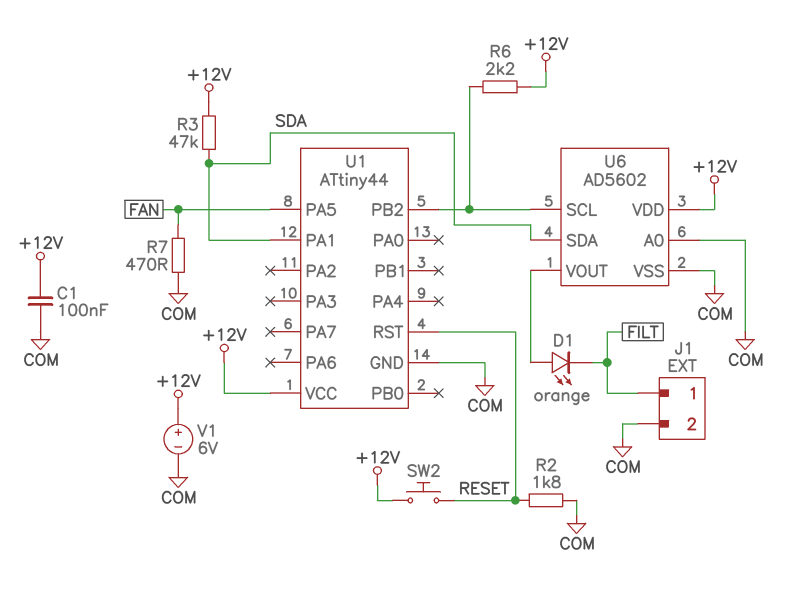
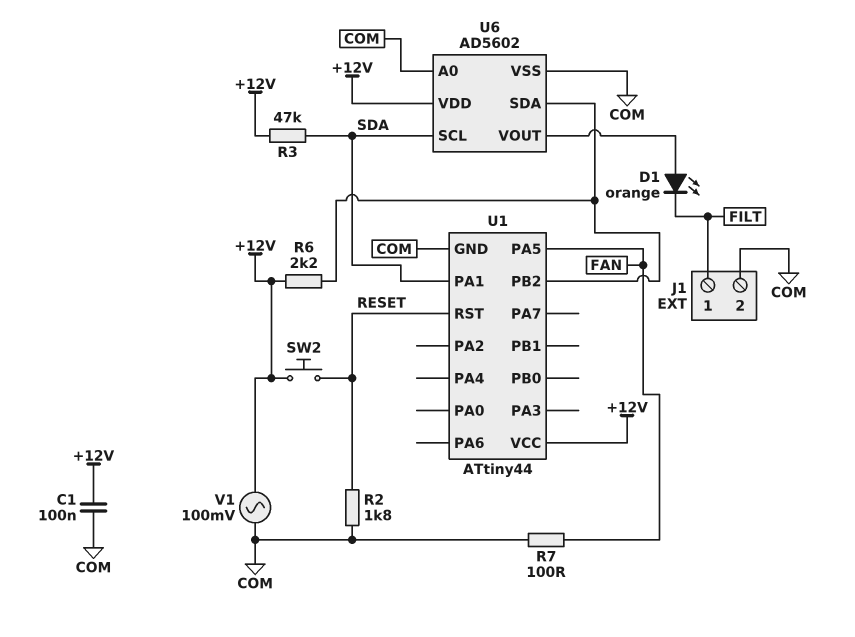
R7: 470 (COM, FAN) -> 100 (COM, FAN)
U6 pin SCL: U1/PB2 -> SDA
U6 pin SDA: SDA -> U1/PB2
V1: 6V (plus +12V, minus COM) -> AC 100mV (+12V, COM)

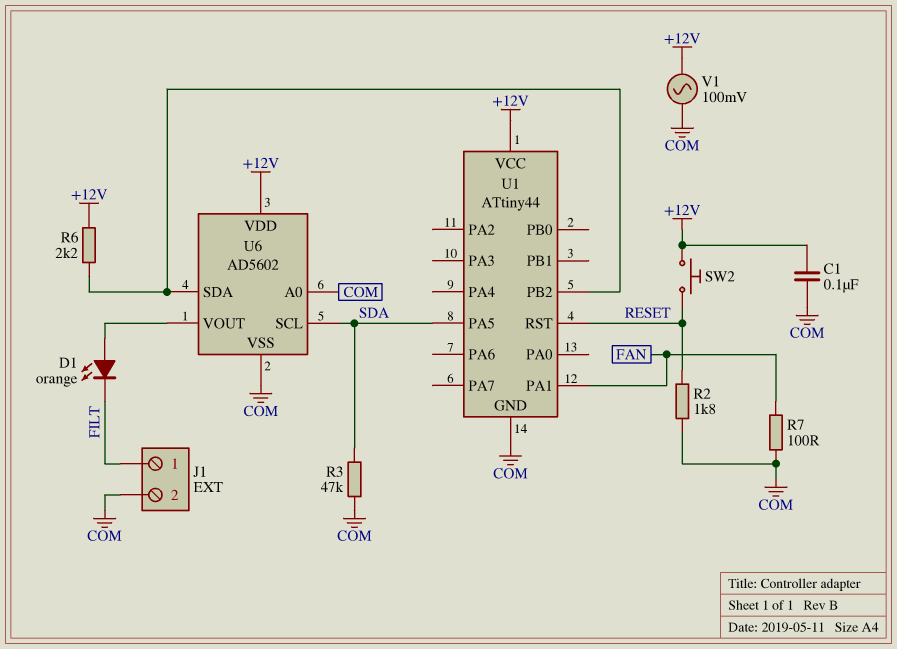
R3: 47k (+12V, SDA) -> 47k (COM, SDA)
U1 pin PA1: SDA -> FAN
U1 pin PA5: FAN -> SDA

